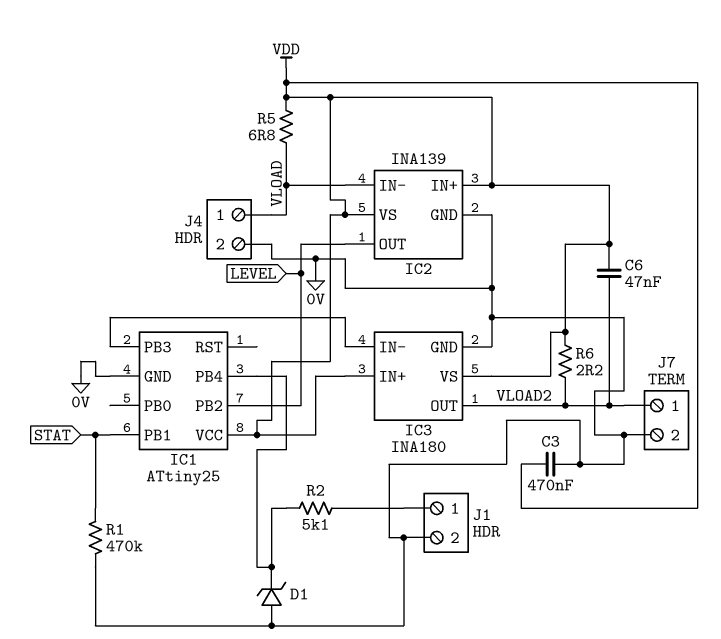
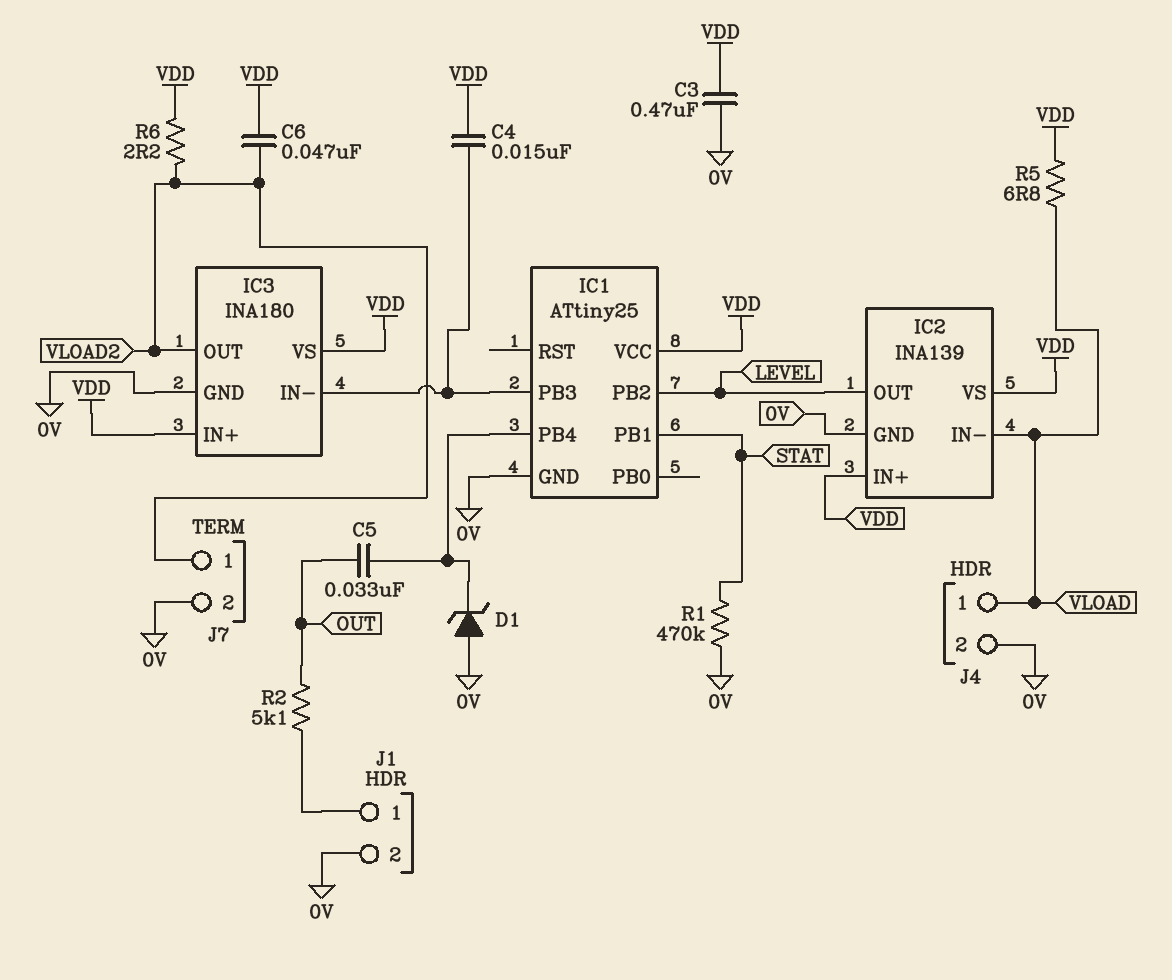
C4: none -> 15nF (IC1/PB3, VDD)
C5: none -> 33nF (IC1/PB4, OUT)
R2: 5.1k (IC1/PB4, J1/1) -> 5.1k (J1/1, OUT)

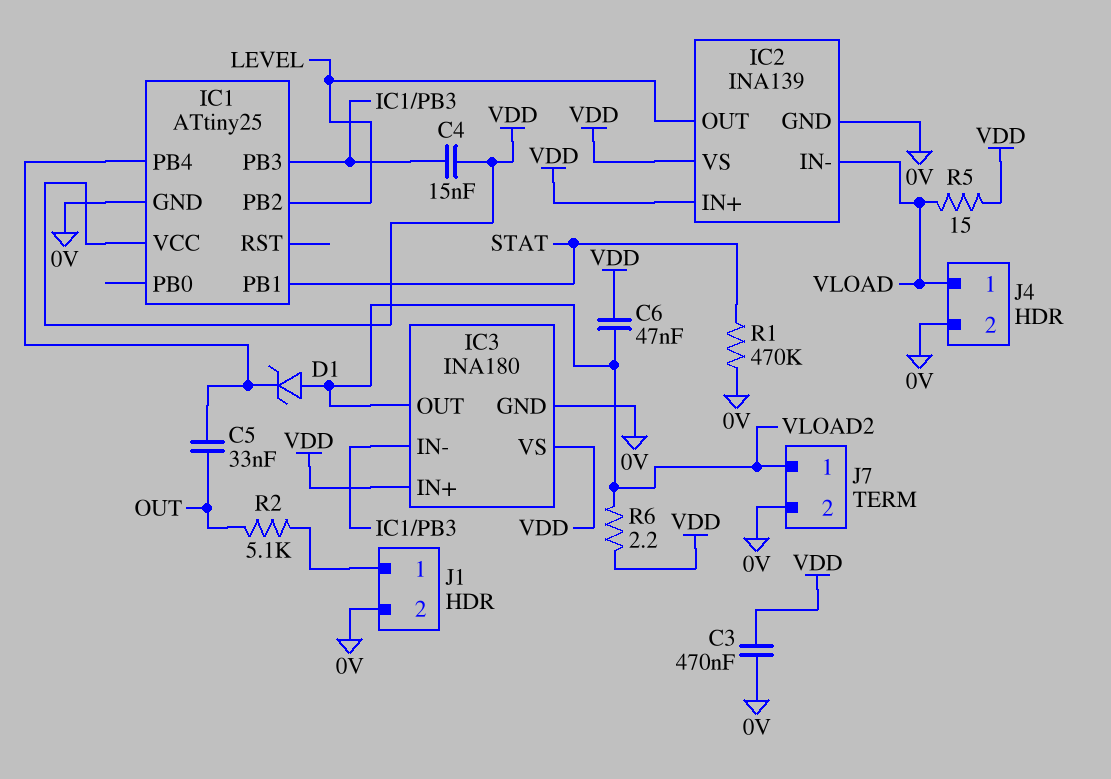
D1: zener (A 0V, K IC1/PB4) -> zener (A VLOAD2, K IC1/PB4)
R5: 6.8 (VDD, VLOAD) -> 15 (VDD, VLOAD)

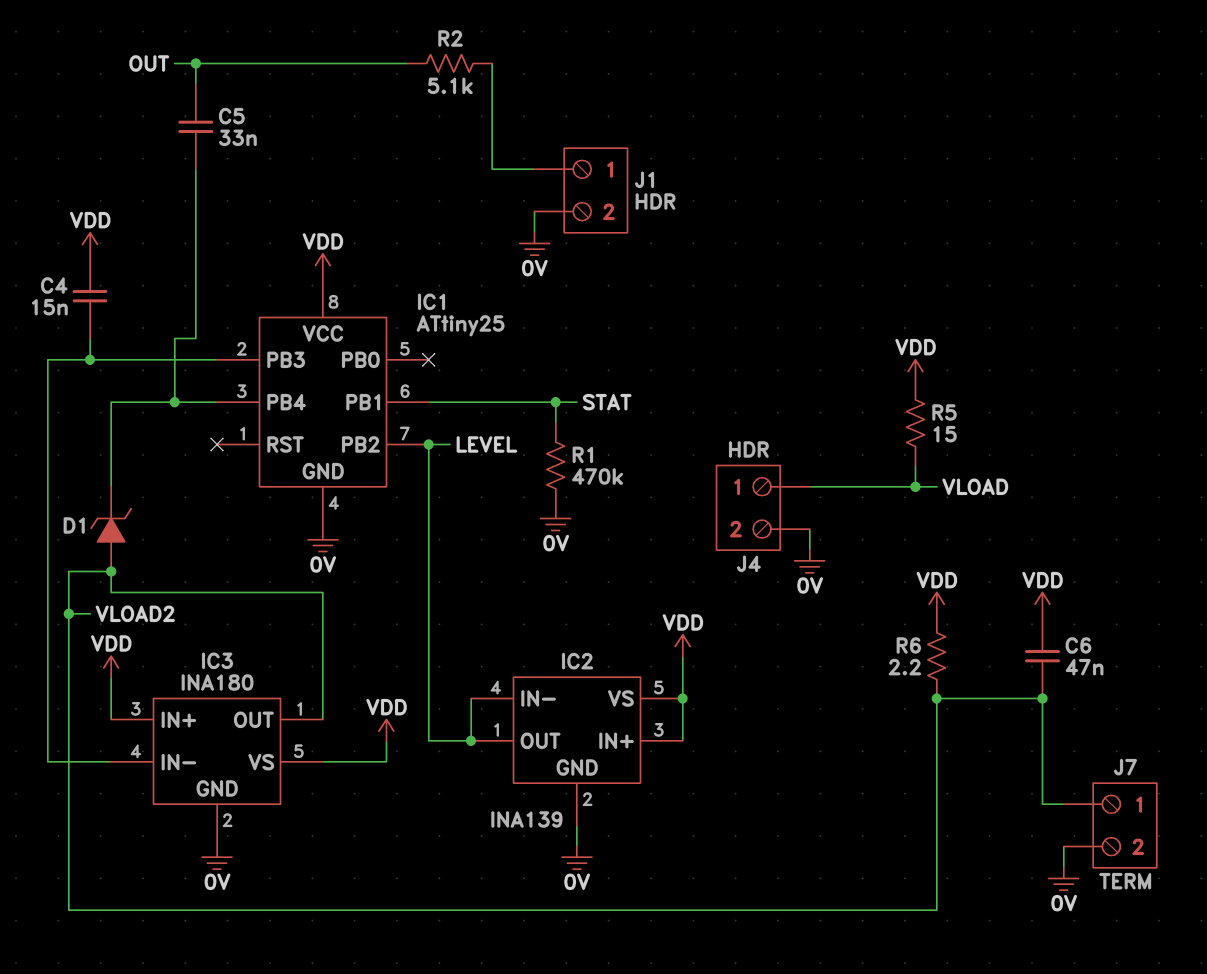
C3: 470nF (0V, VDD) -> none
IC2 pin IN-: VLOAD -> LEVEL

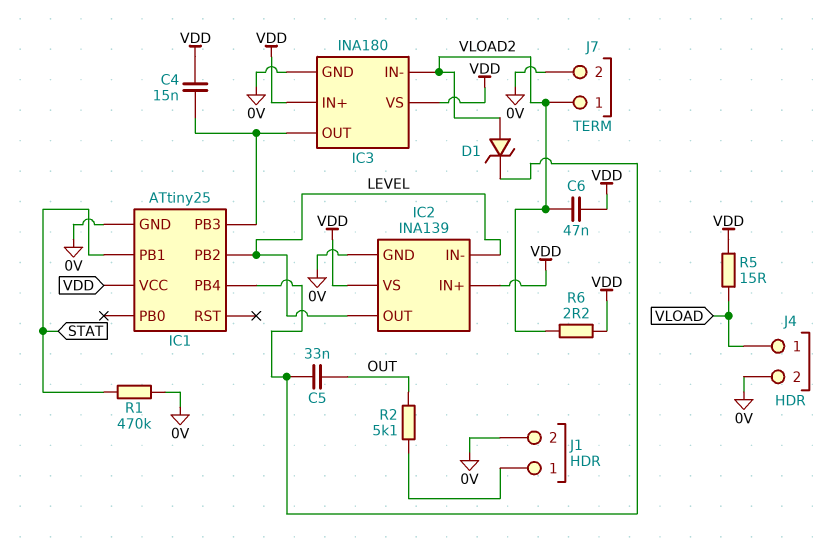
IC3 pin IN-: IC1/PB3 -> VLOAD2
IC3 pin OUT: VLOAD2 -> IC1/PB3

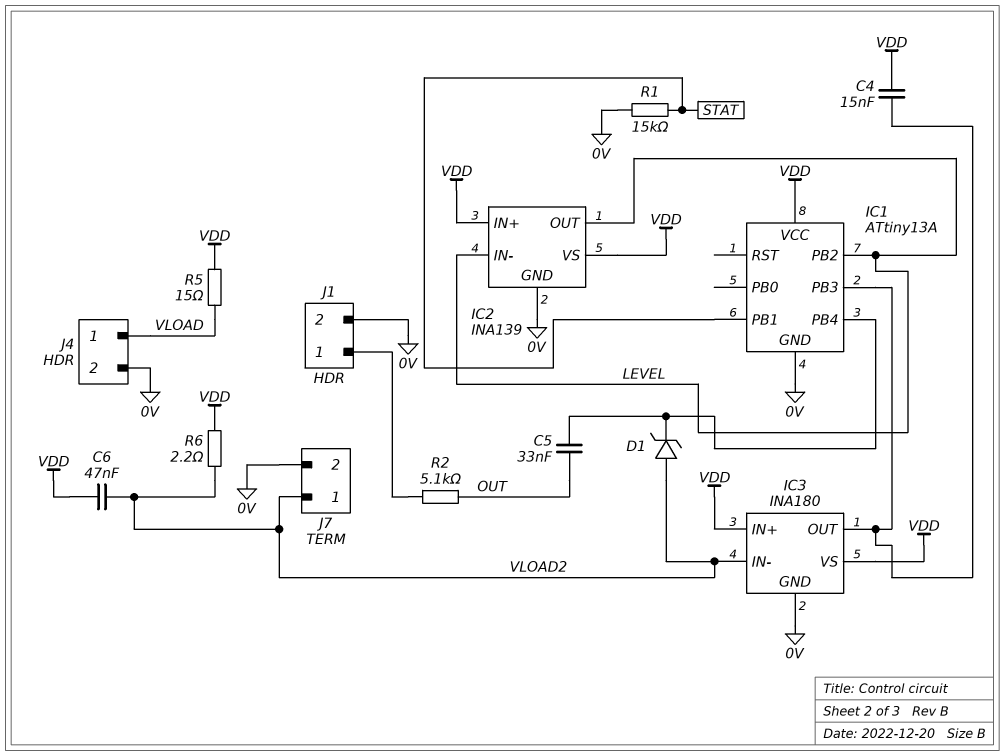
IC1: ATtiny25 -> ATtiny13A
R1: 470k (0V, STAT) -> 15k (0V, STAT)

